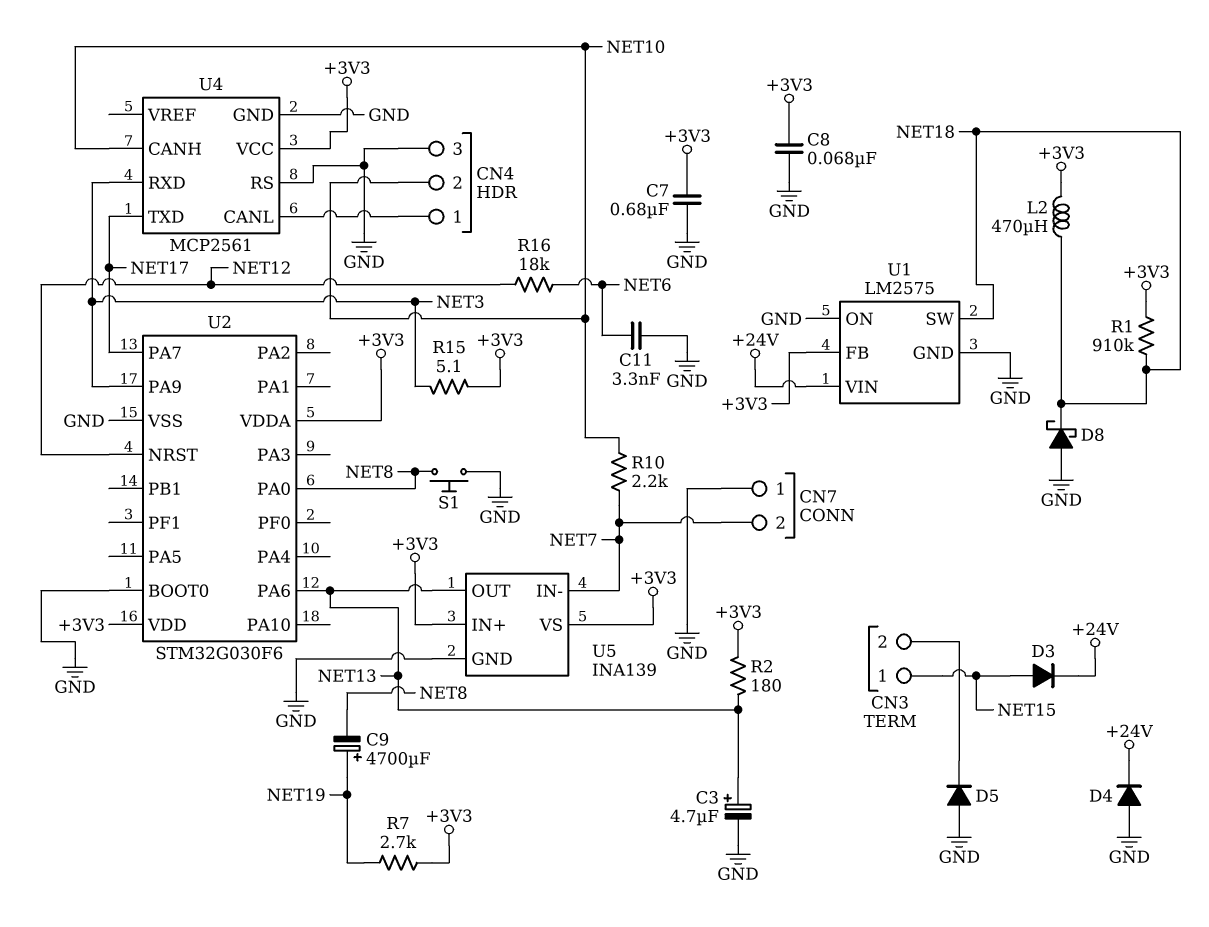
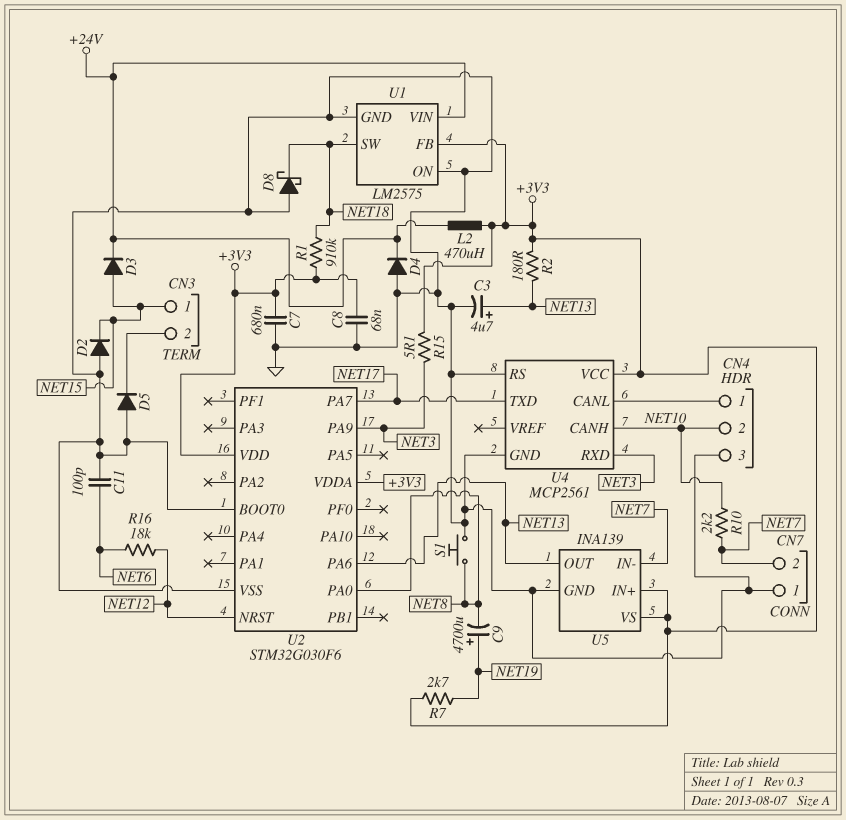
C11: 3.3nF (GND, NET6) -> 100pF (GND, NET6)
D2: none -> diode (A GND, K NET15)
L2: 470uH (+3V3, NET18) -> 470uH (+3V3, +24V)

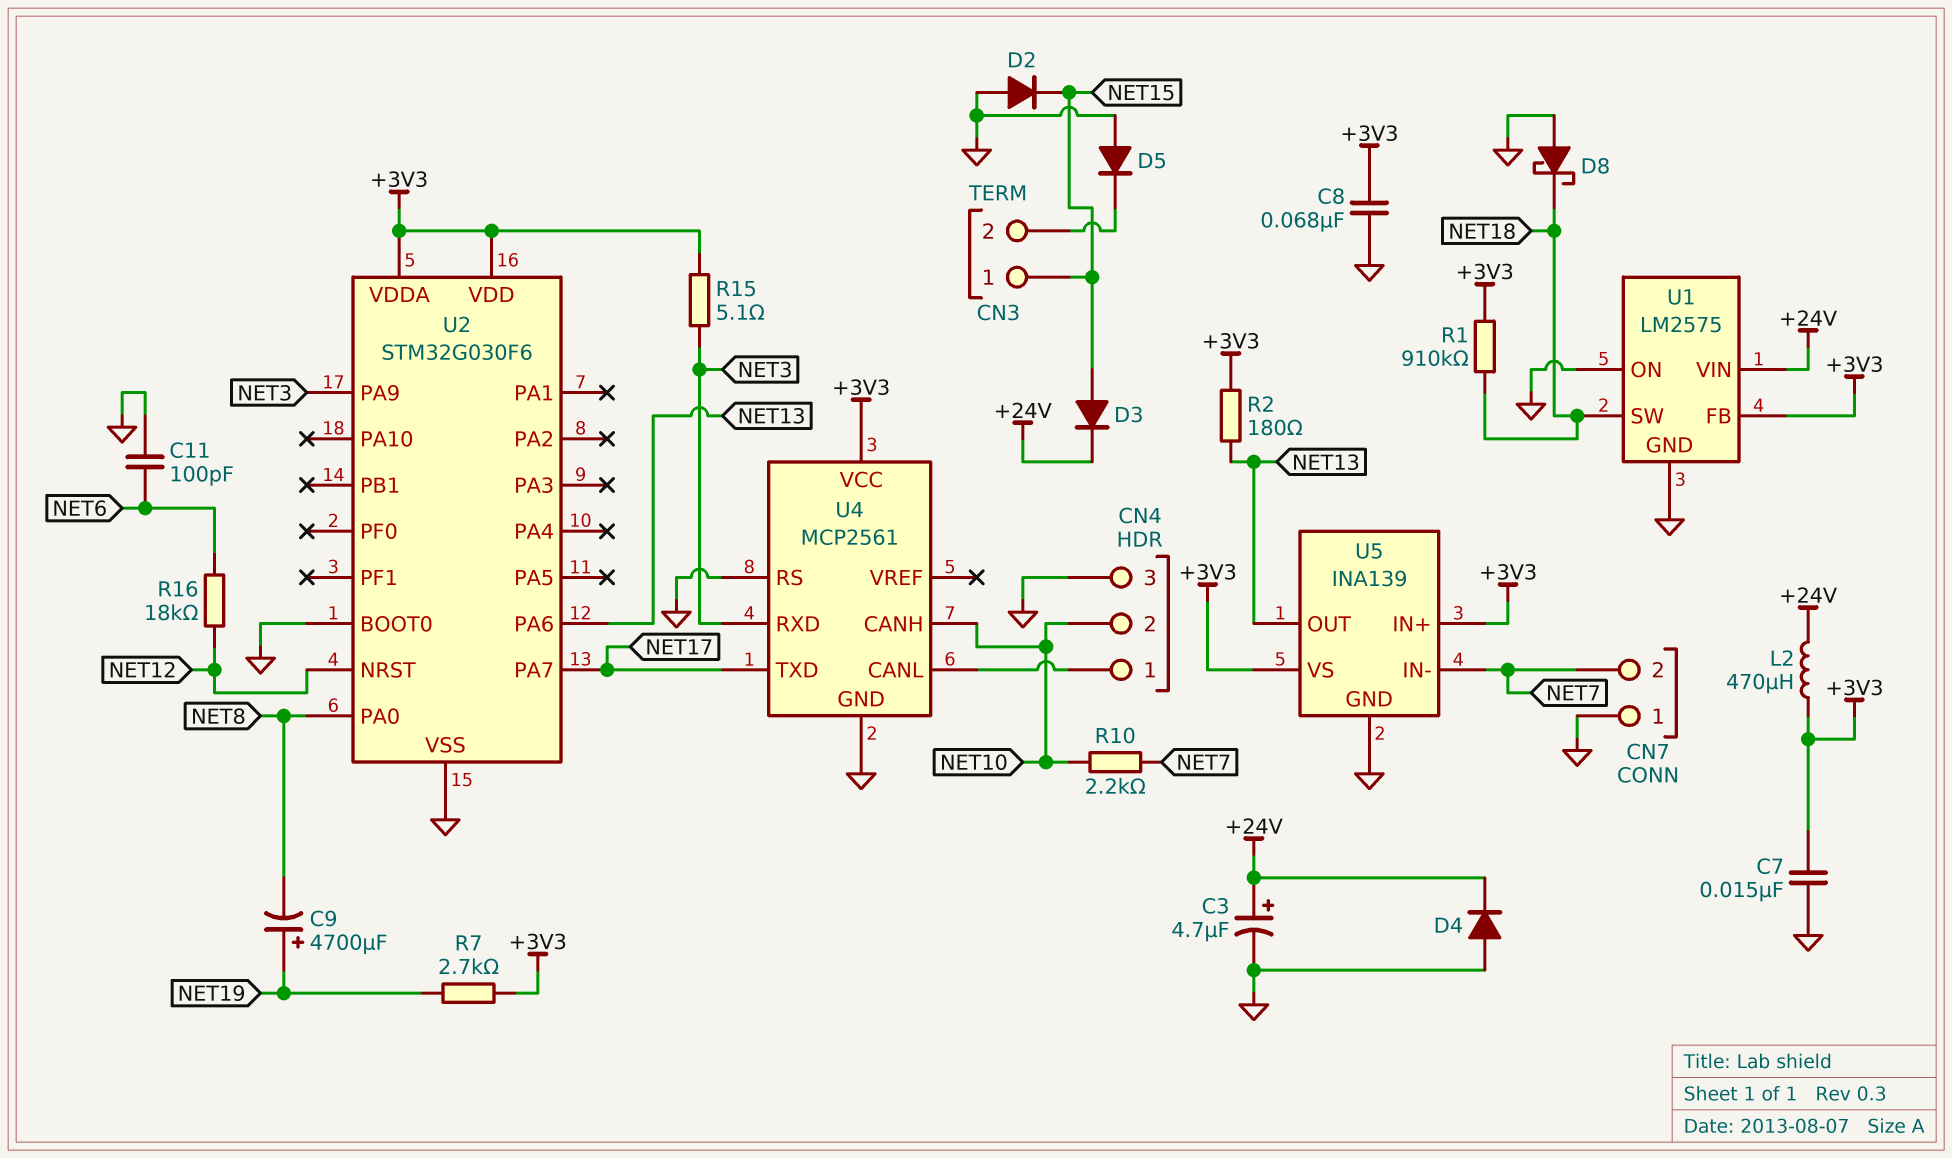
C3: 4.7uF (plus NET13, minus GND) -> 4.7uF (plus +24V, minus GND)
C7: 680nF (+3V3, GND) -> 15nF (+3V3, GND)
S1: button (GND, NET8) -> none

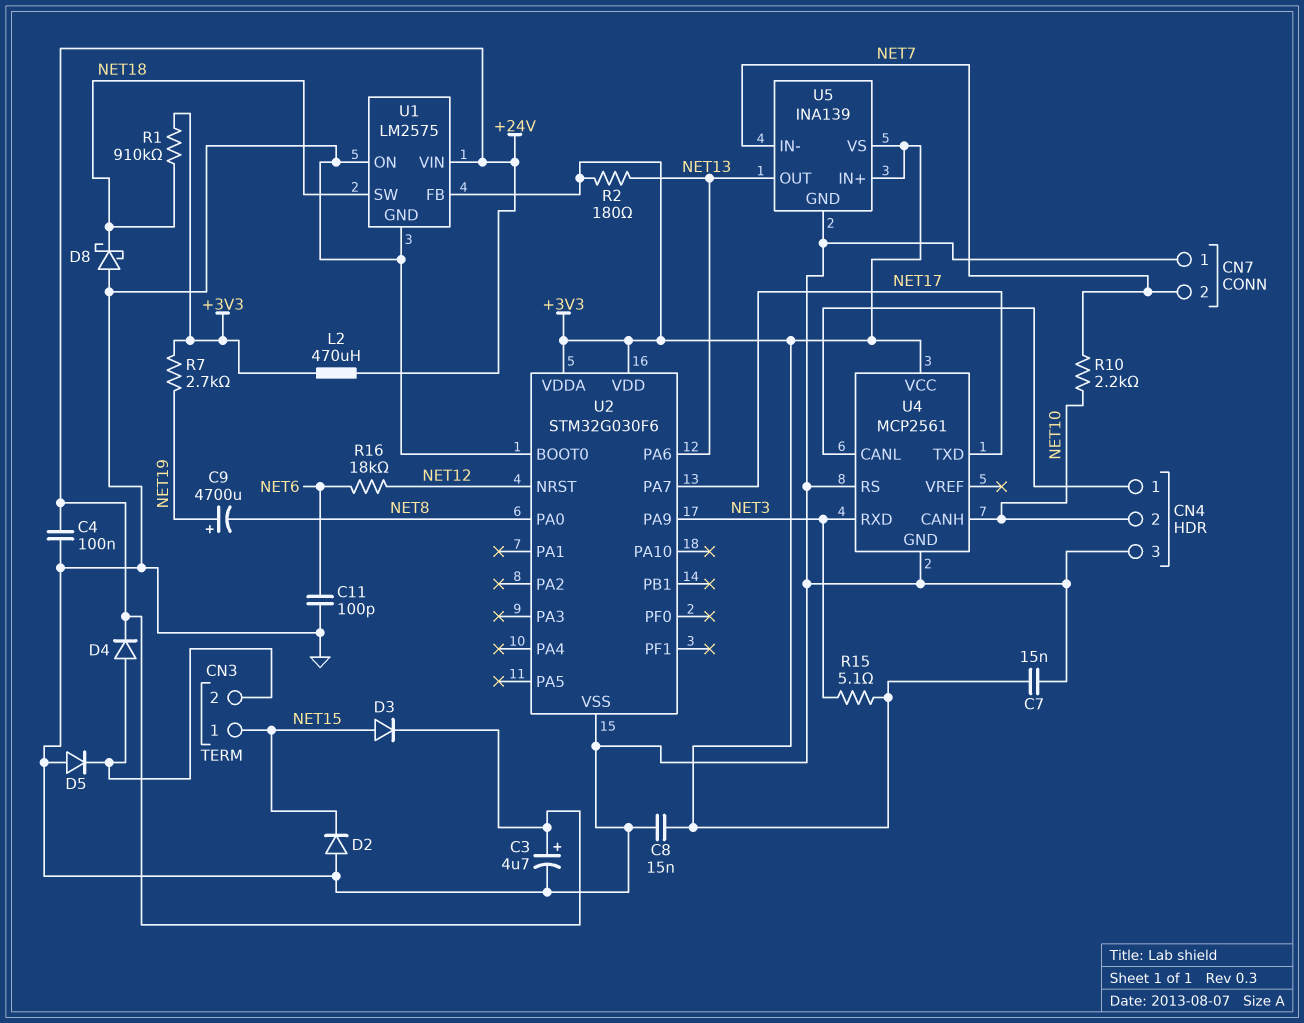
C4: none -> 100nF (+24V, GND)
C8: 68nF (+3V3, GND) -> 15nF (+3V3, GND)
D4: diode (A GND, K +24V) -> diode (A CN3/2, K +24V)

